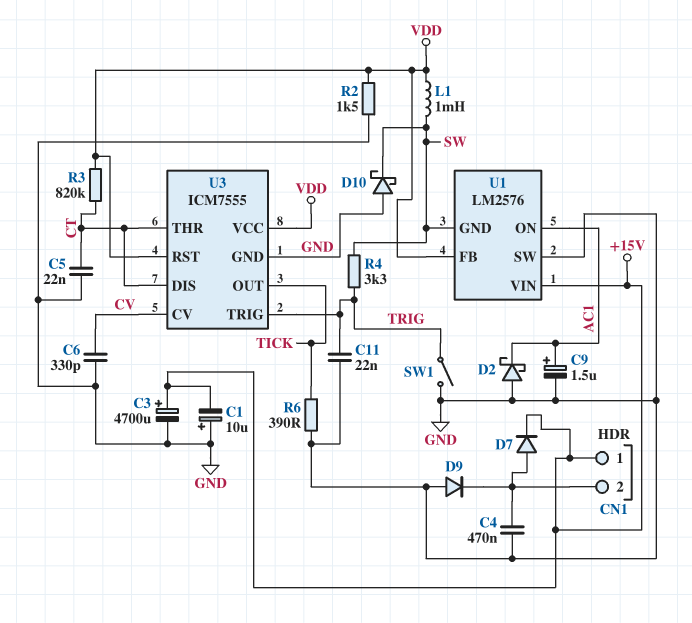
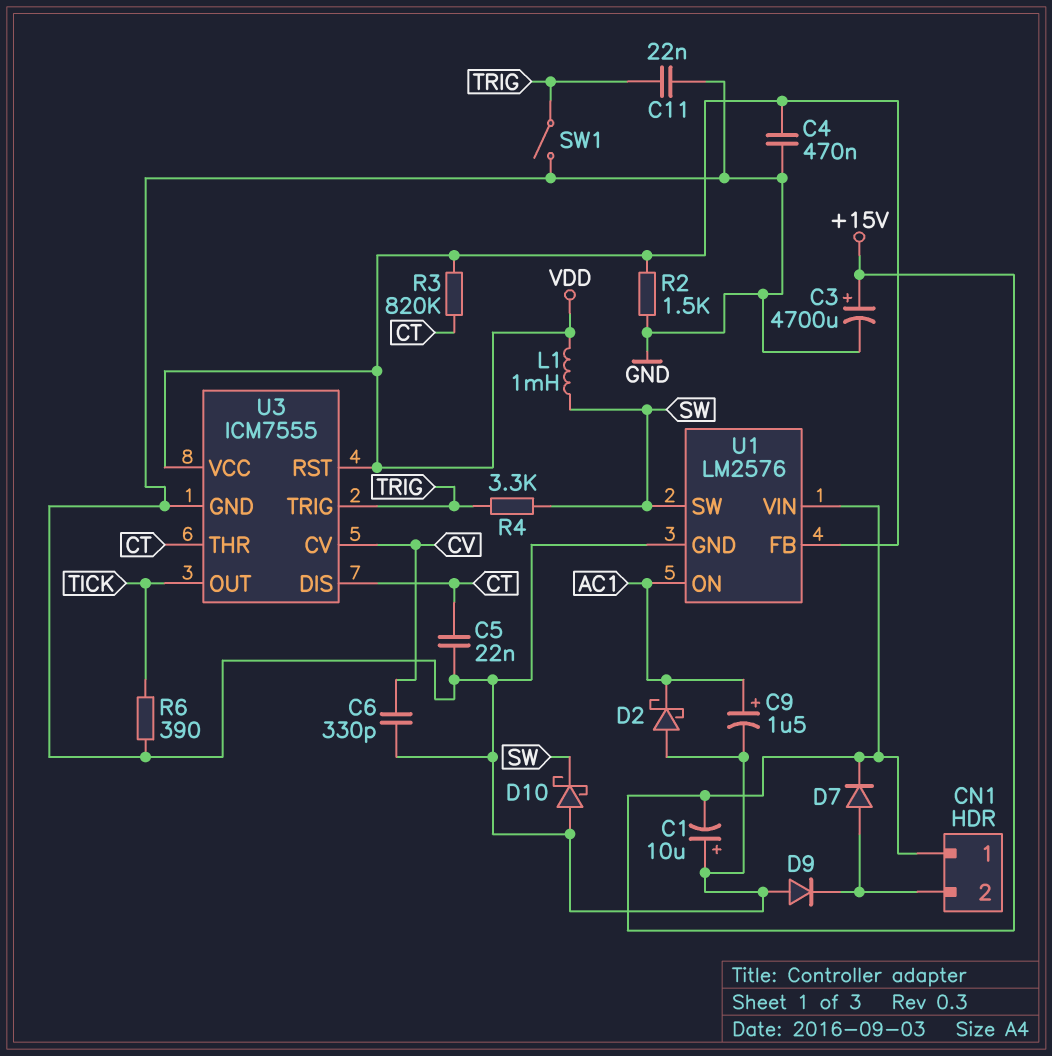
C4: 470nF (CN1/2, GND) -> 470nF (GND, VDD)
U1 pin GND: SW -> GND
U1 pin SW: GND -> SW

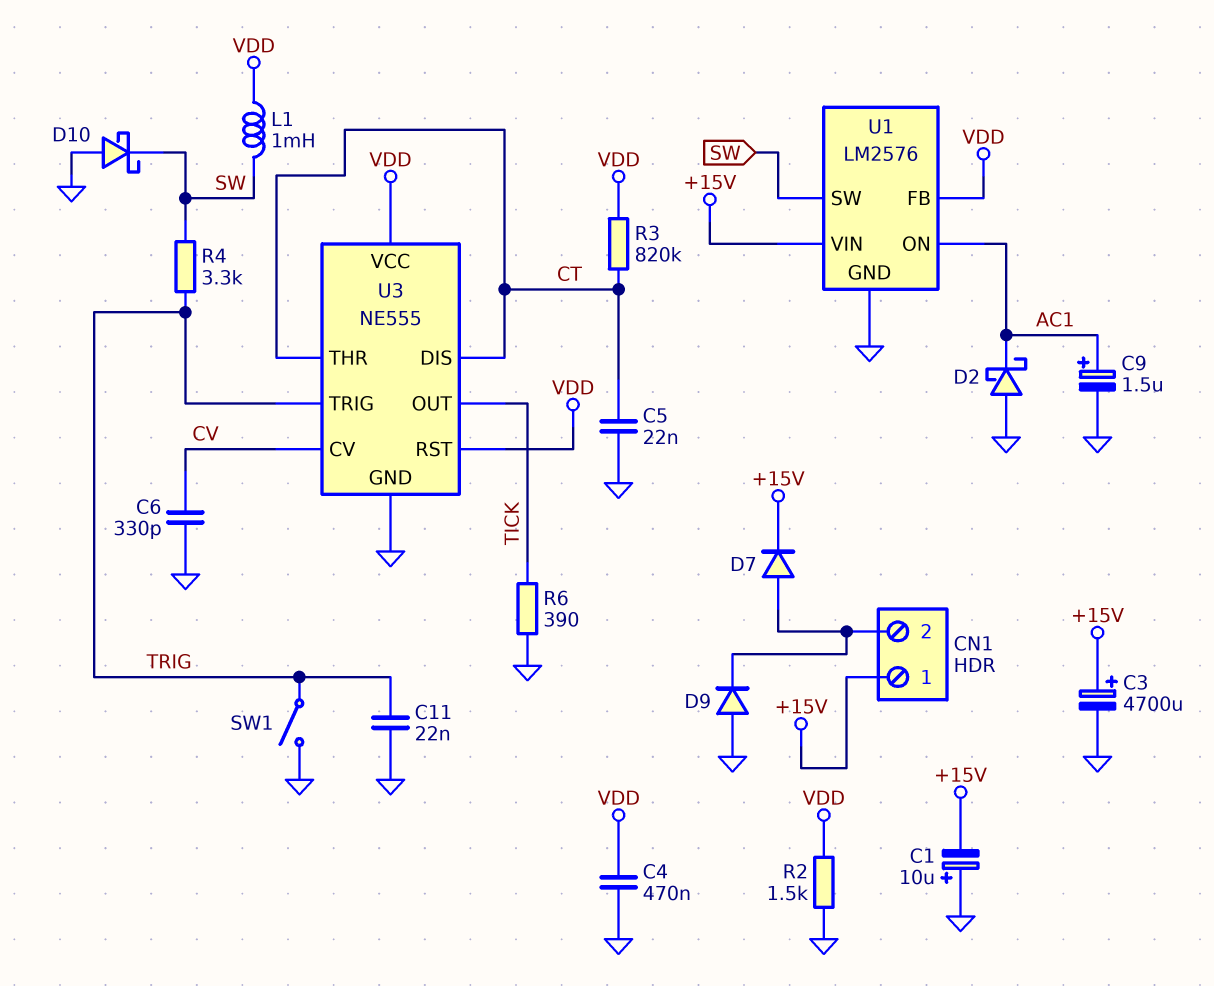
U3: ICM7555 -> NE555

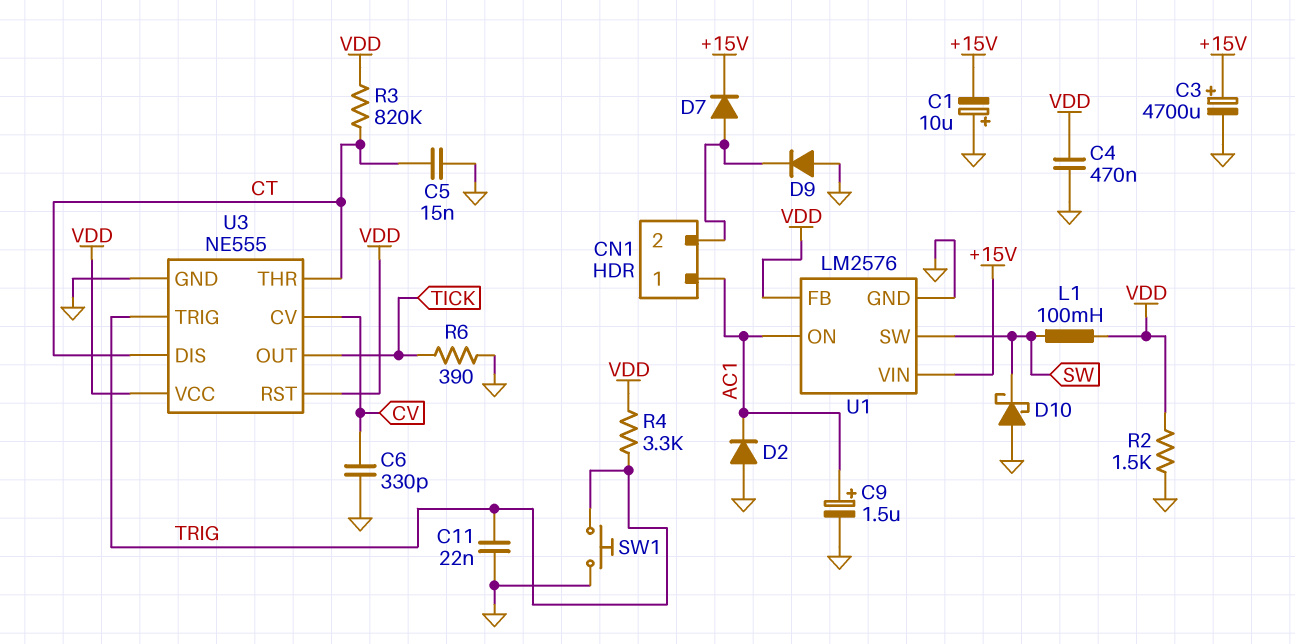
C5: 22nF (CT, GND) -> 15nF (CT, GND)
CN1 pin 1: +15V -> AC1
D2: schottky (A GND, K AC1) -> diode (A GND, K AC1)
L1: 1mH (SW, VDD) -> 100mH (SW, VDD)
R4: 3.3k (SW, TRIG) -> 3.3k (TRIG, VDD)
SW1: switch (GND, TRIG) -> button (GND, TRIG)

